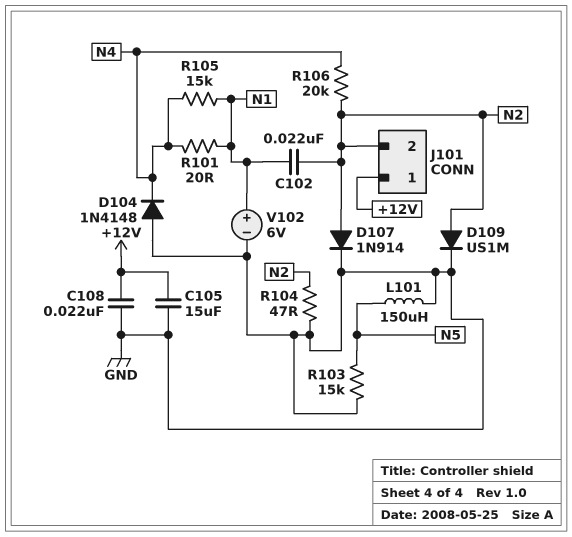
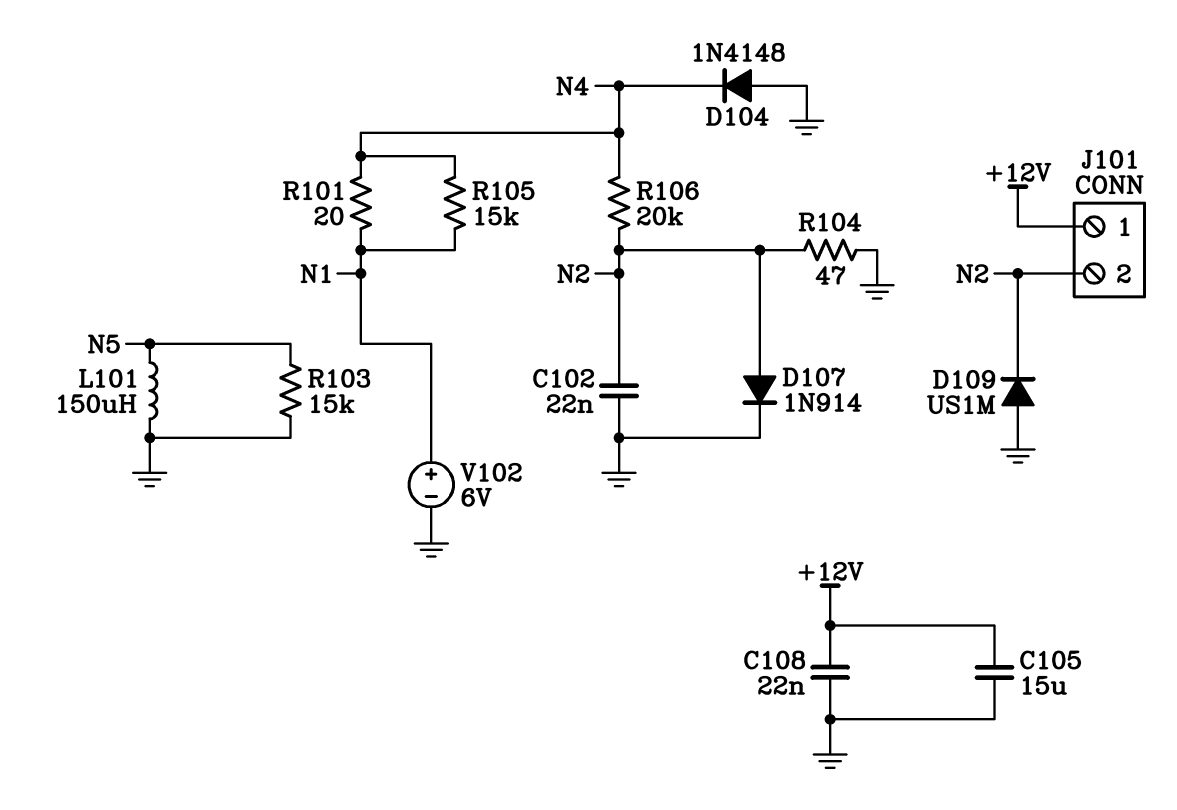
C102: 22nF (N1, N2) -> 22nF (GND, N2)
D109: diode US1M (A N2, K GND) -> diode US1M (A GND, K N2)

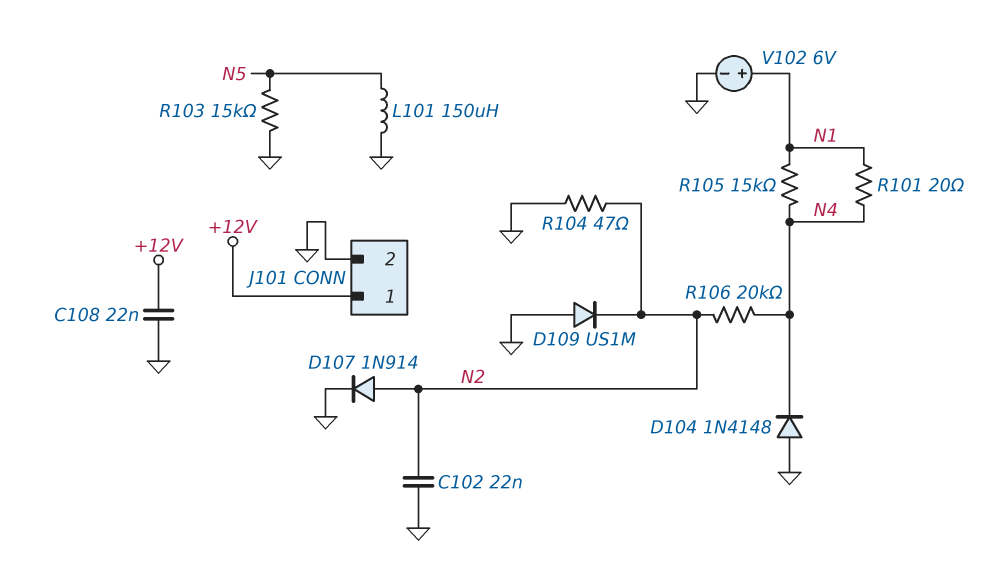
C105: 15uF (+12V, GND) -> none
J101 pin 2: N2 -> GND

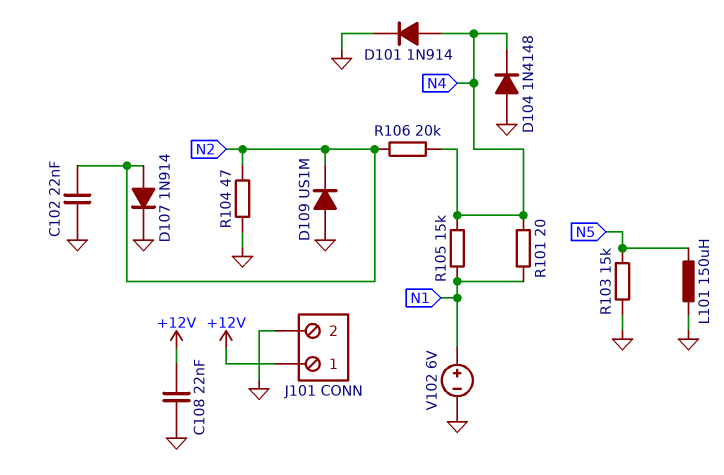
D101: none -> diode 1N914 (A N4, K GND)

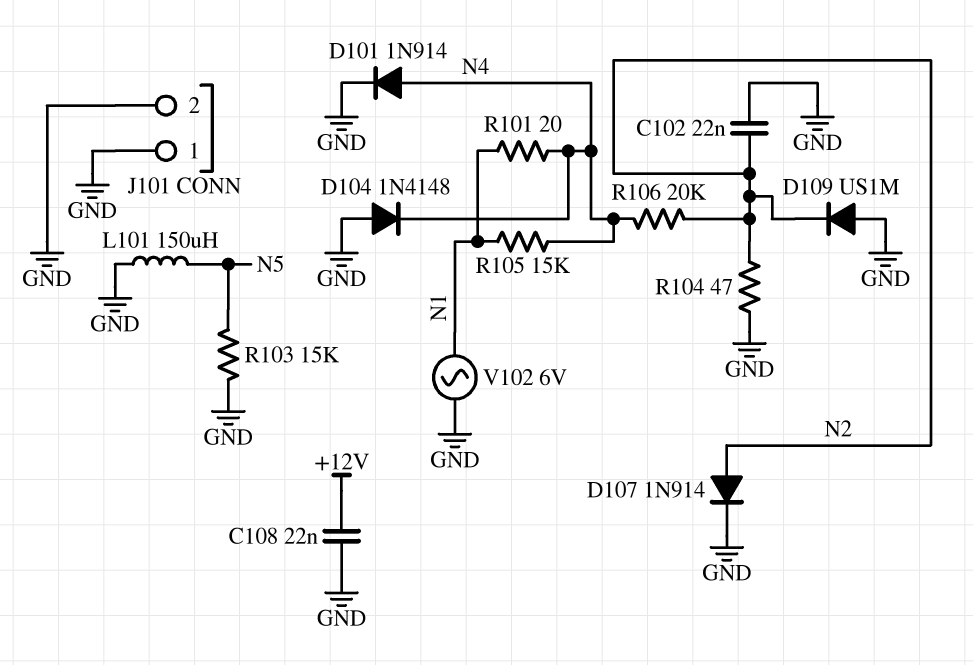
J101 pin 1: +12V -> GND
V102: 6V (plus N1, minus GND) -> AC 6V (GND, N1)

